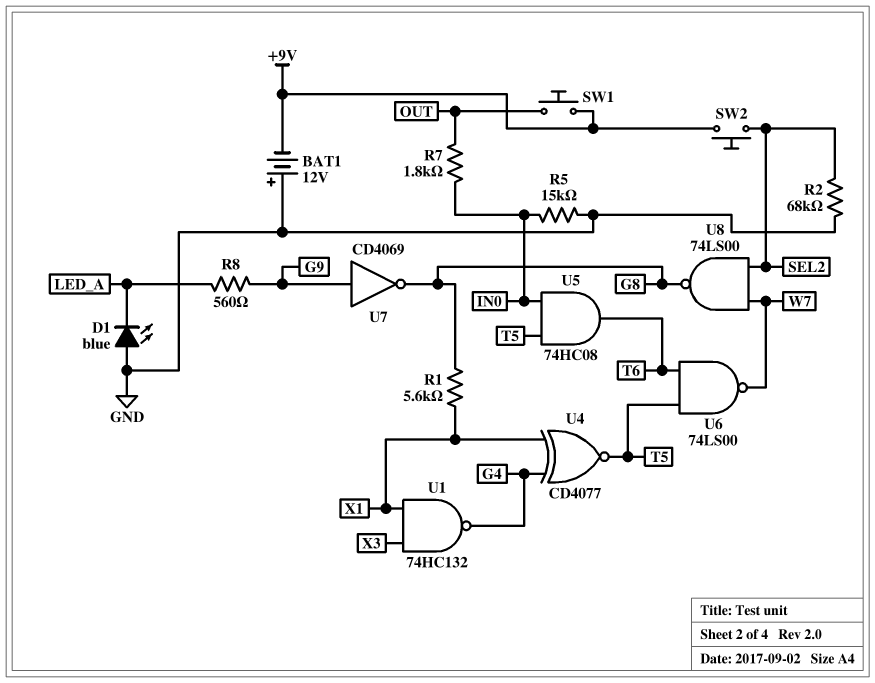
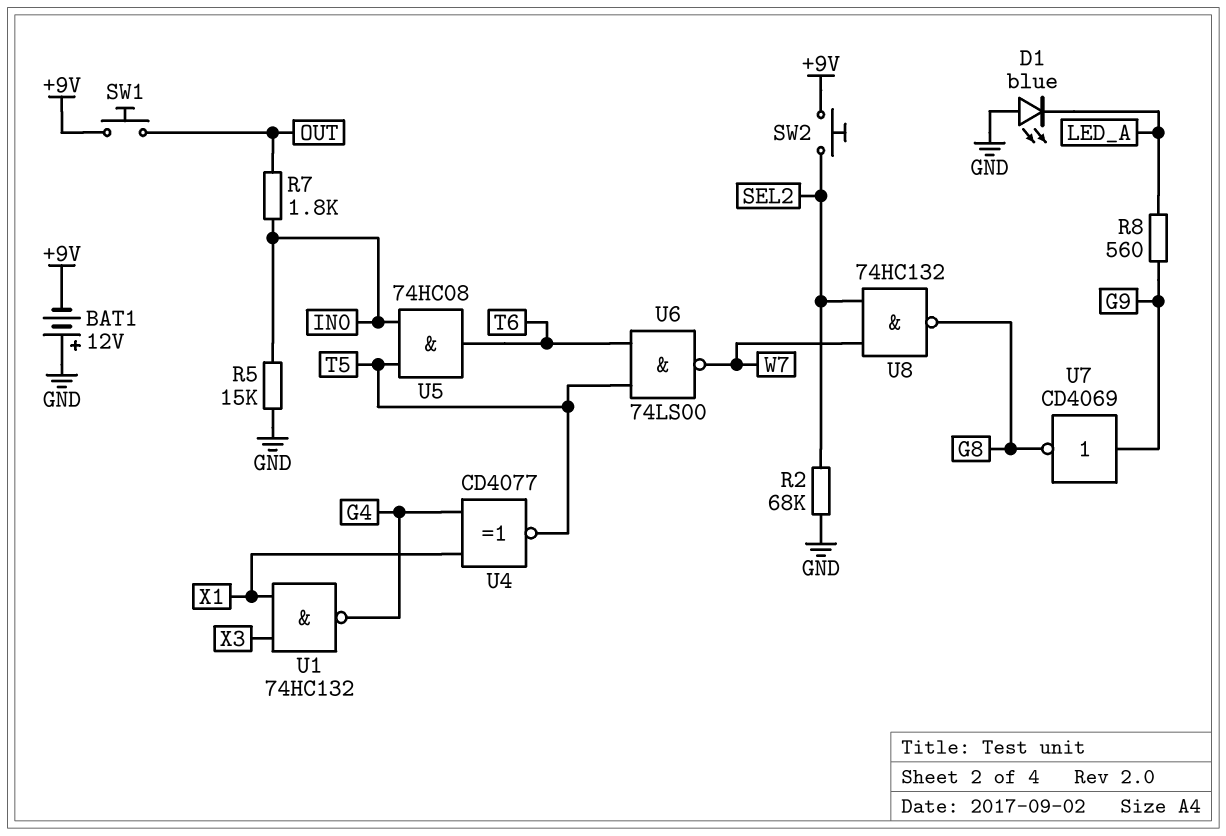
R1: 5.6k (G8, X1) -> none
U8: NAND 74LS00 (in SEL2, in W7, out G8) -> NAND 74HC132 (in SEL2, in W7, out G8)

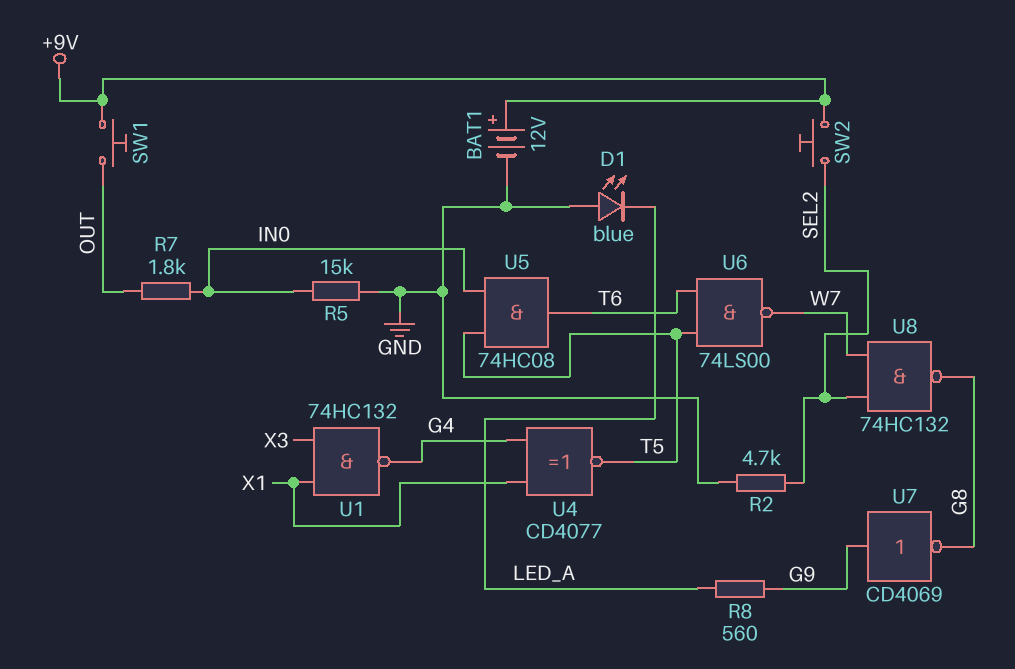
BAT1: 12V (plus GND, minus +9V) -> 12V (plus +9V, minus GND)
R2: 68k (GND, SEL2) -> 4.7k (GND, SEL2)

